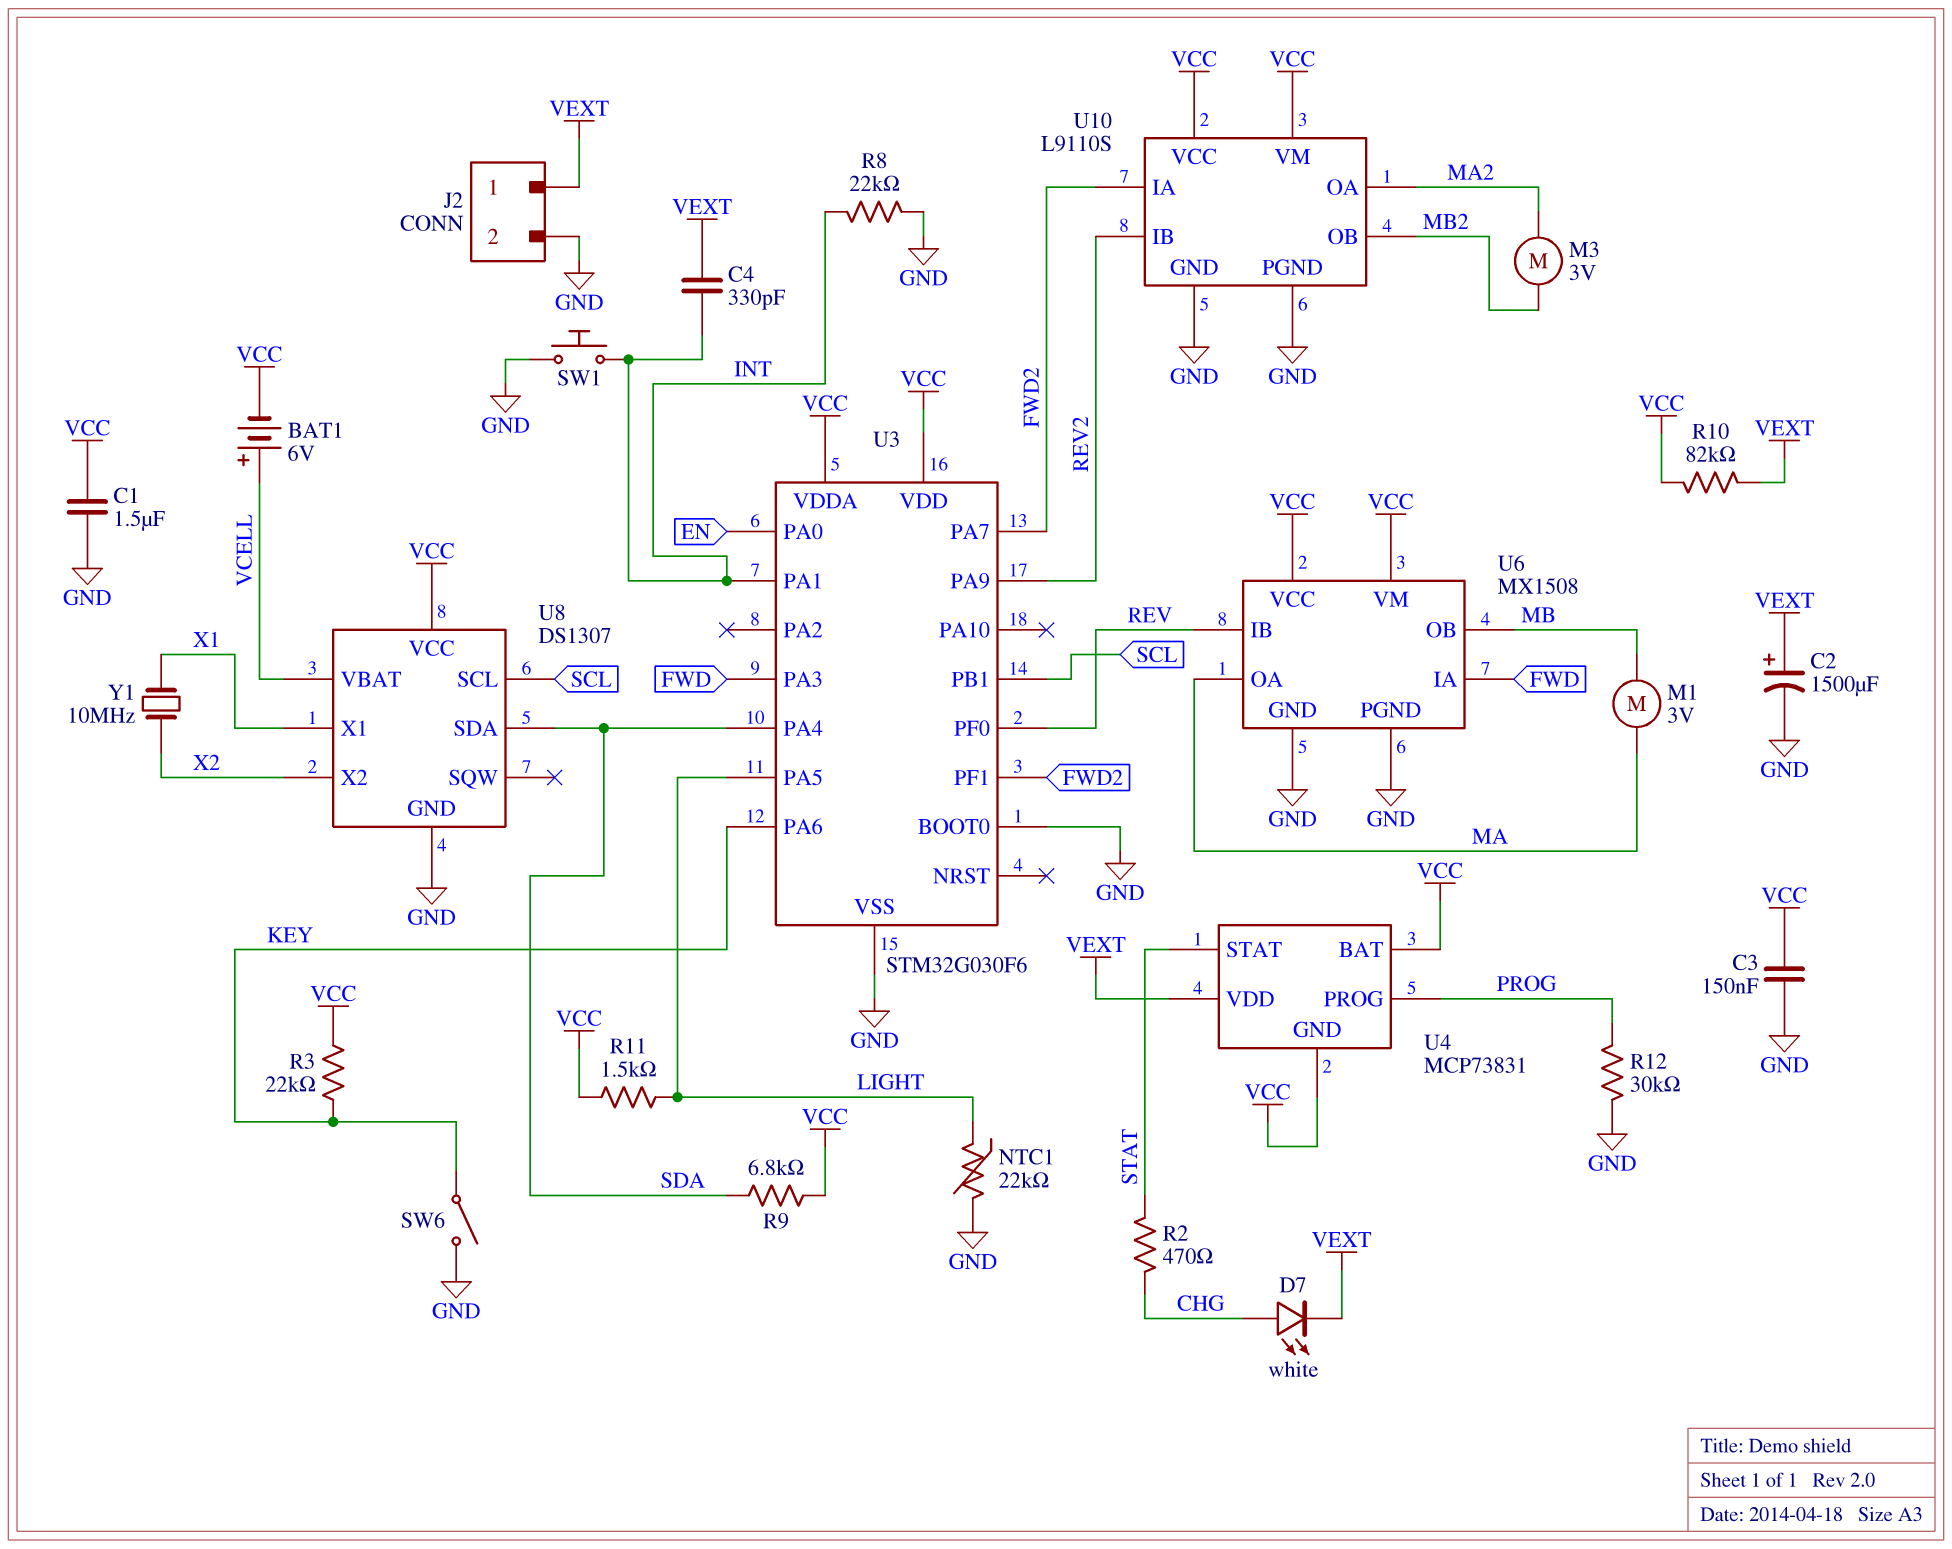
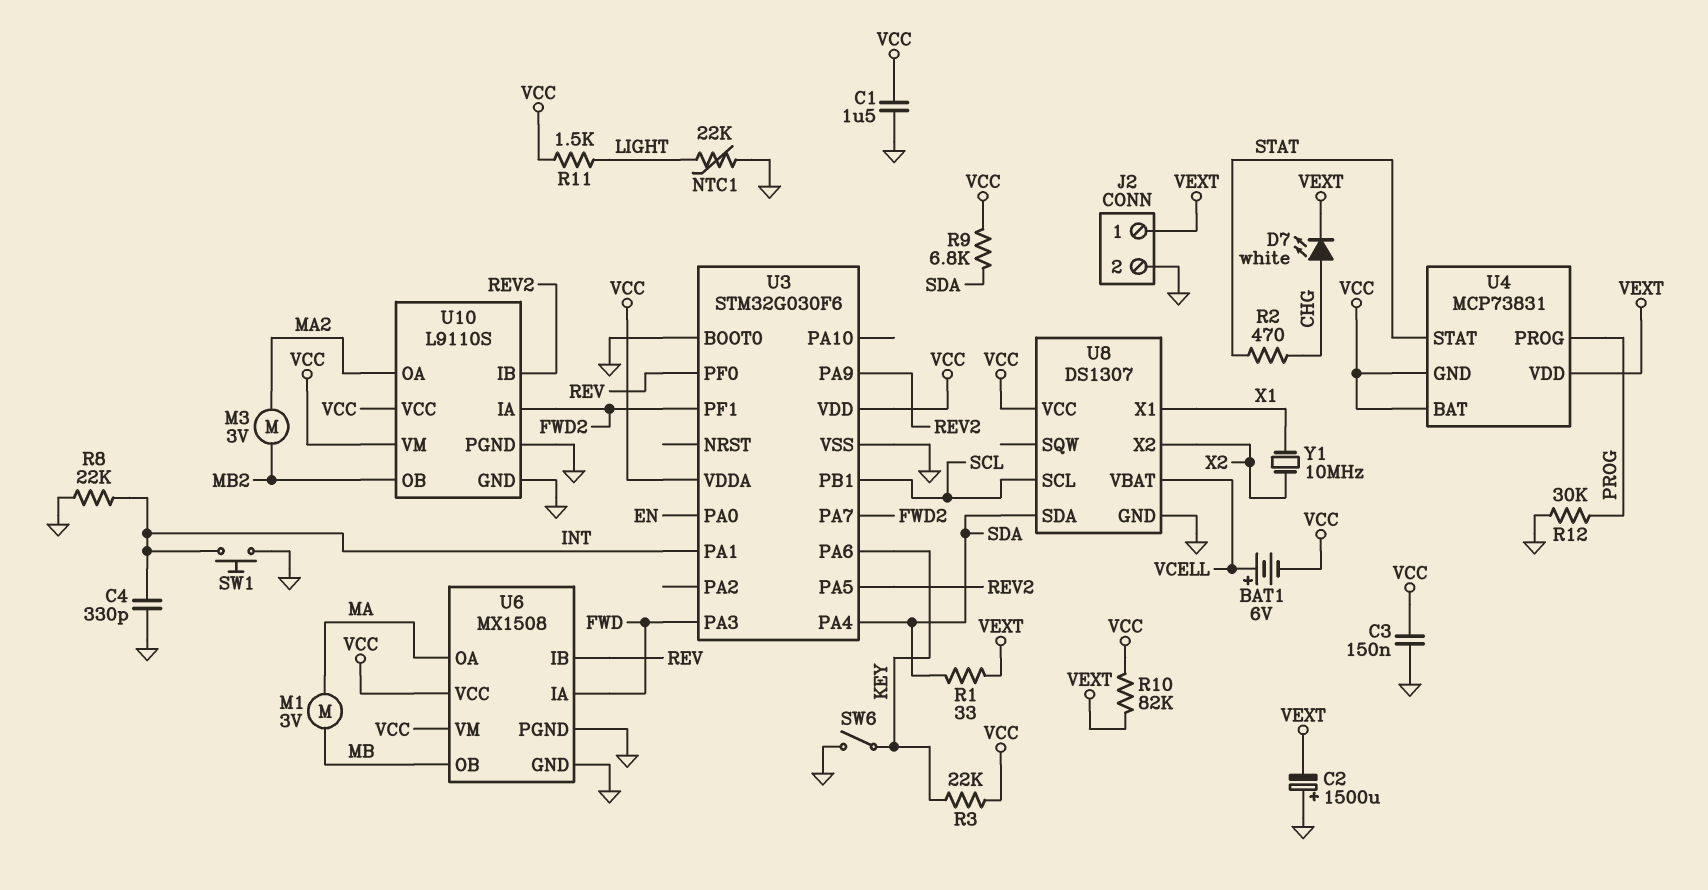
C2: 1500uF (plus VEXT, minus GND) -> 1500uF (plus GND, minus VEXT)
C4: 330pF (INT, VEXT) -> 330pF (GND, INT)
R1: none -> 33 (SDA, VEXT)
U3 pin PA5: LIGHT -> REV2

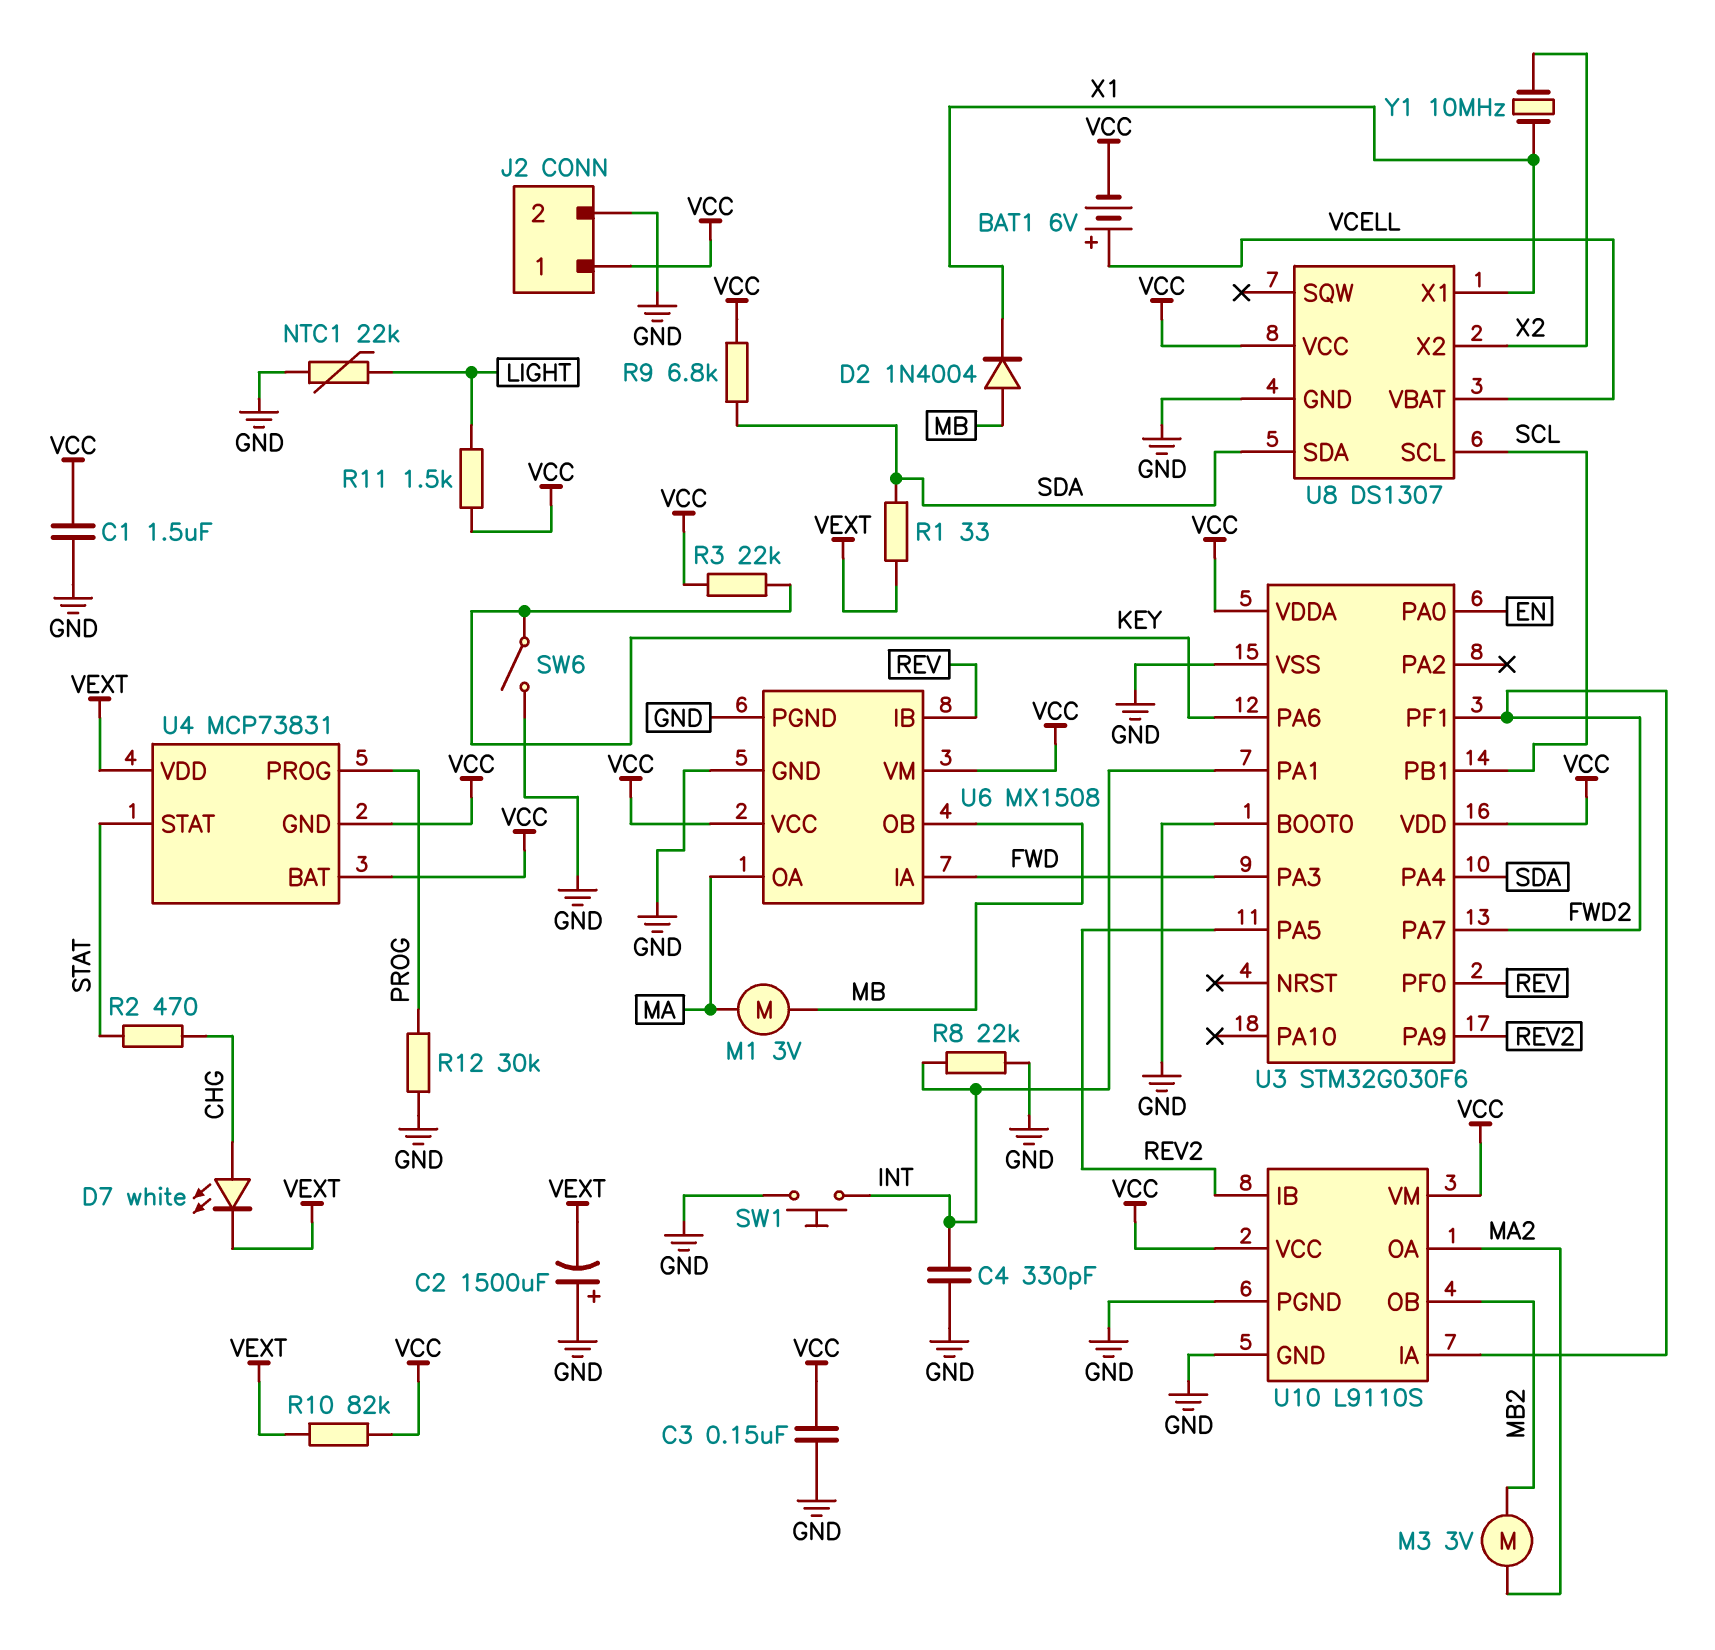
D2: none -> diode 1N4004 (A MB, K X1)
J2 pin 1: VEXT -> VCC

